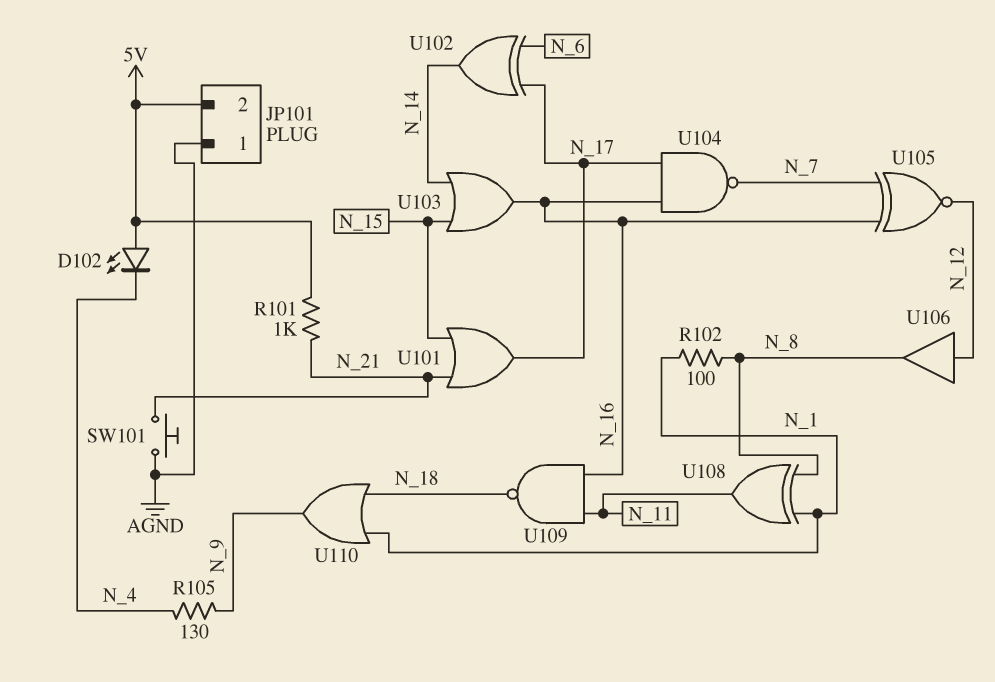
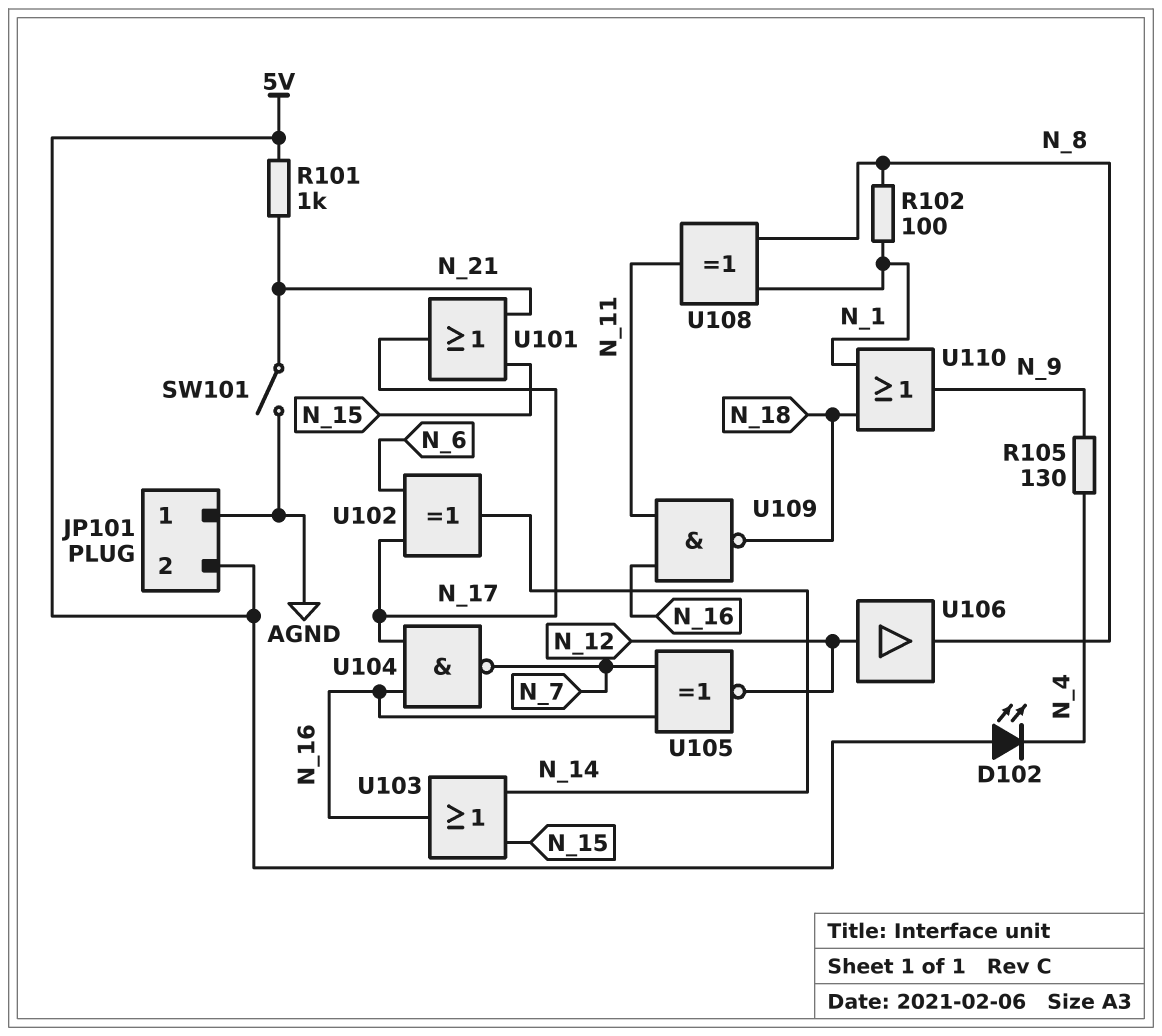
SW101: button (AGND, N_21) -> switch (AGND, N_21)

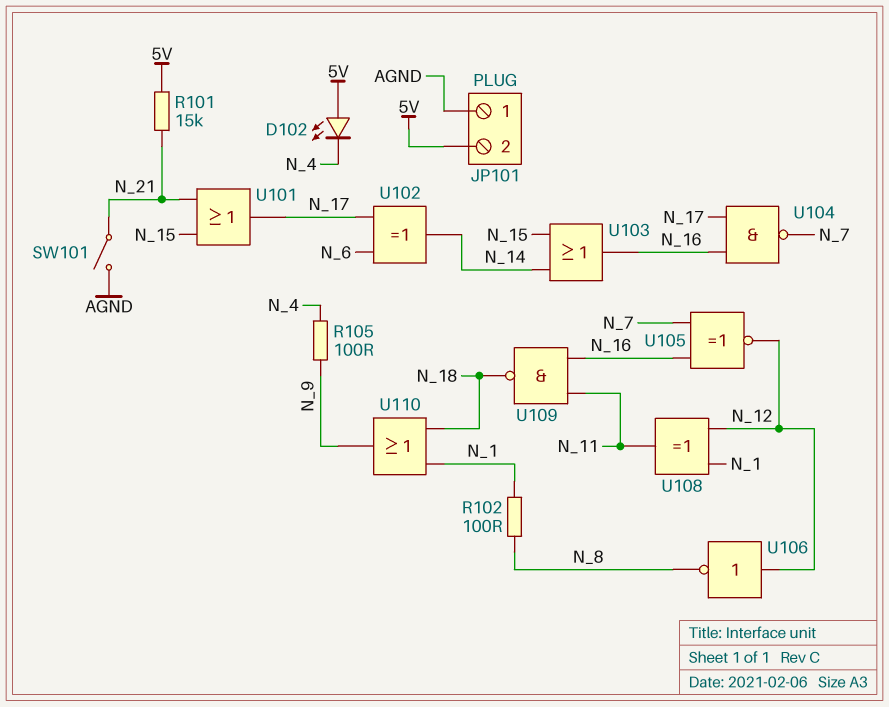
R101: 1k (5V, N_21) -> 15k (5V, N_21)
R105: 130 (N_4, N_9) -> 100 (N_4, N_9)
U106: buffer (in N_12, out N_8) -> NOT (in N_12, out N_8)
U108: XOR (in N_1, in N_8, out N_11) -> XOR (in N_1, in N_12, out N_11)

